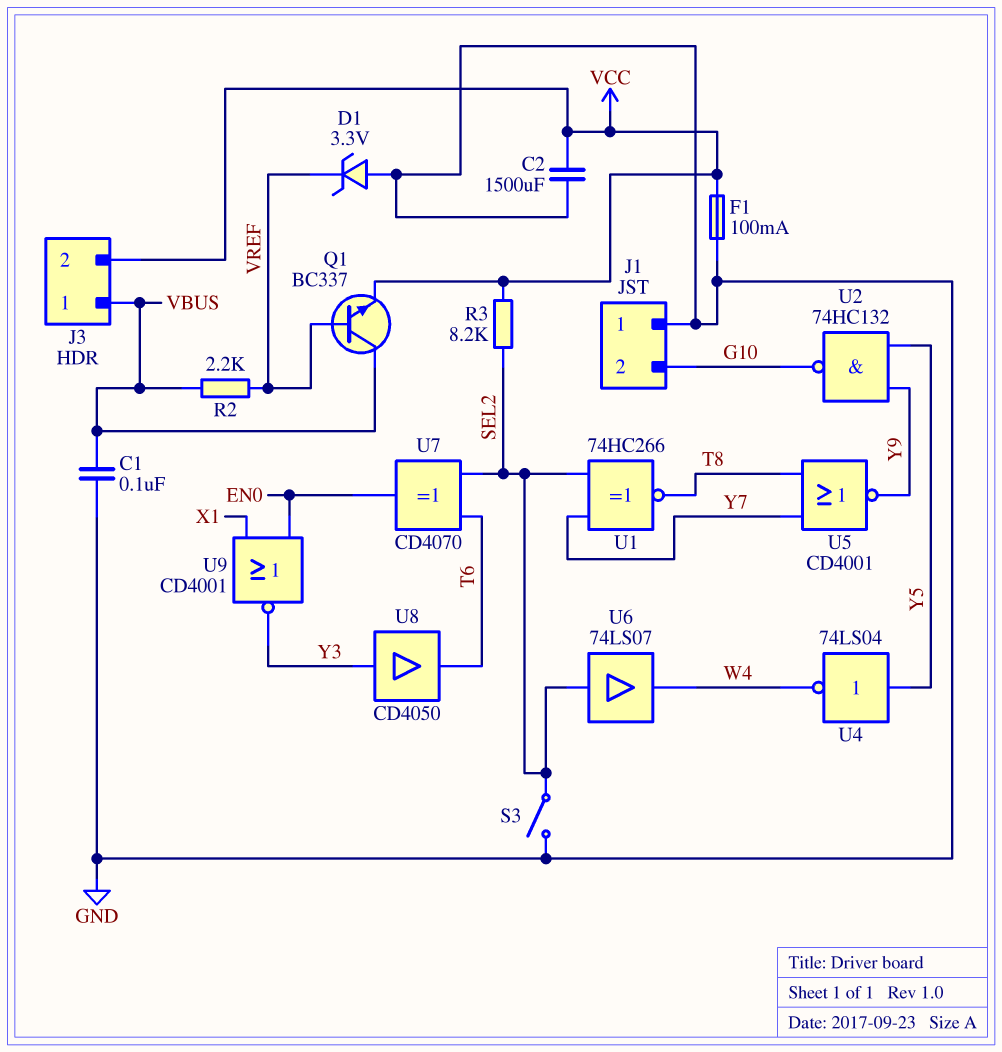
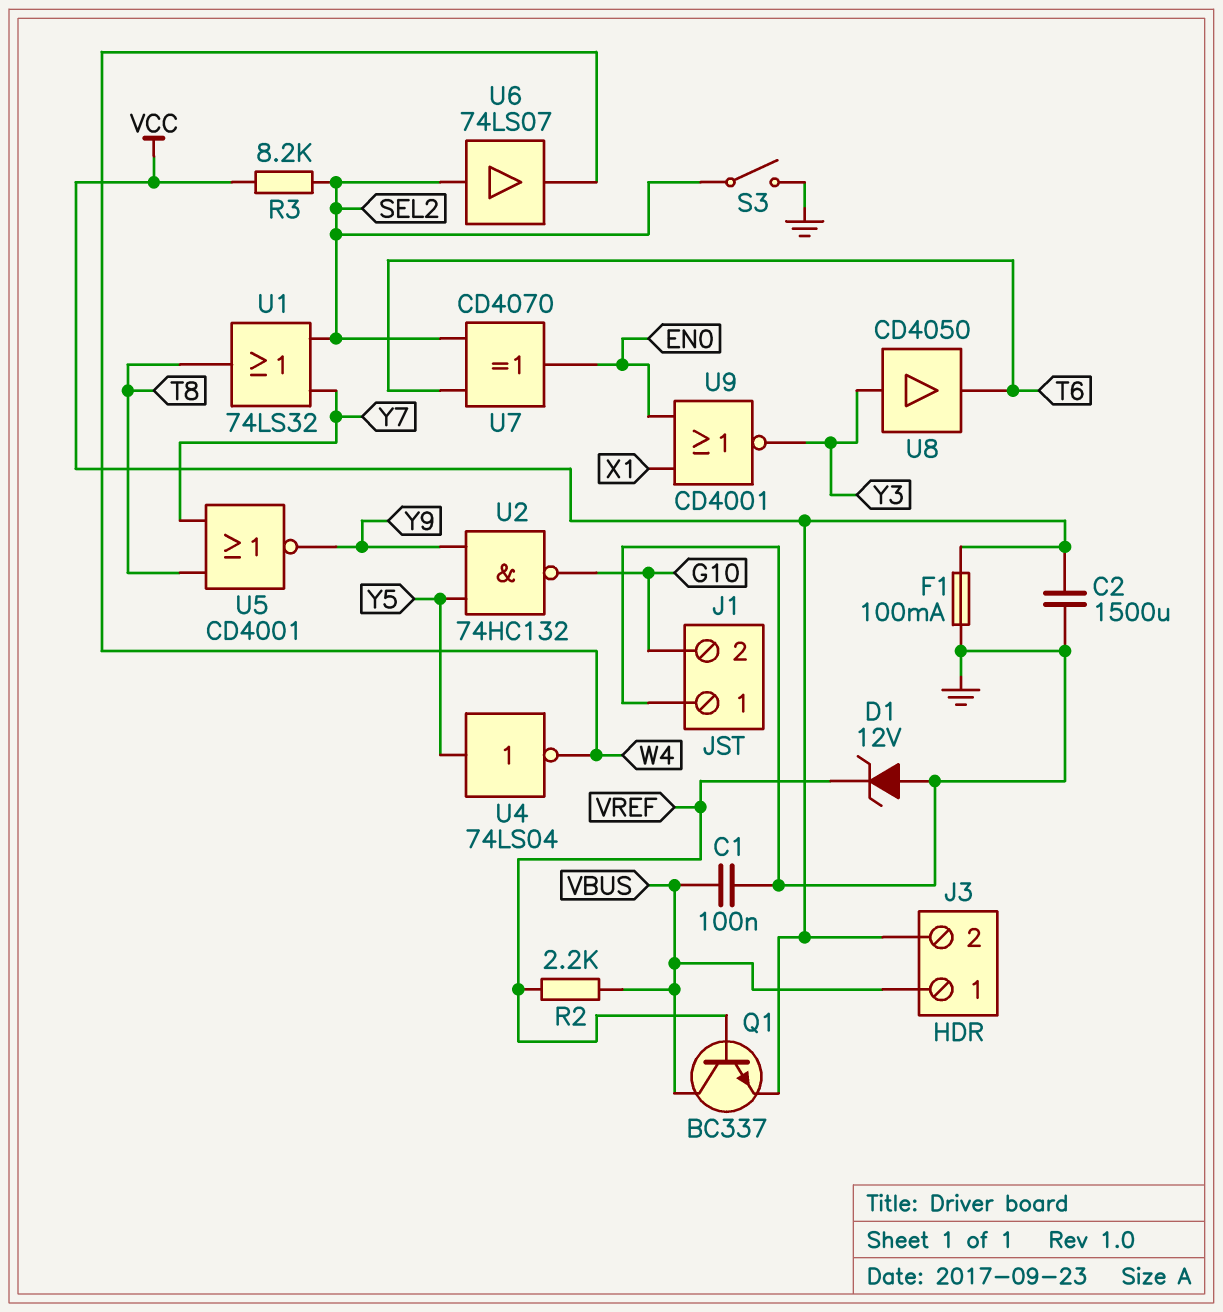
D1: zener 3.3V (A GND, K VREF) -> zener 12V (A GND, K VREF)
U1: XNOR 74HC266 (in SEL2, in Y7, out T8) -> OR 74LS32 (in SEL2, in Y7, out T8)

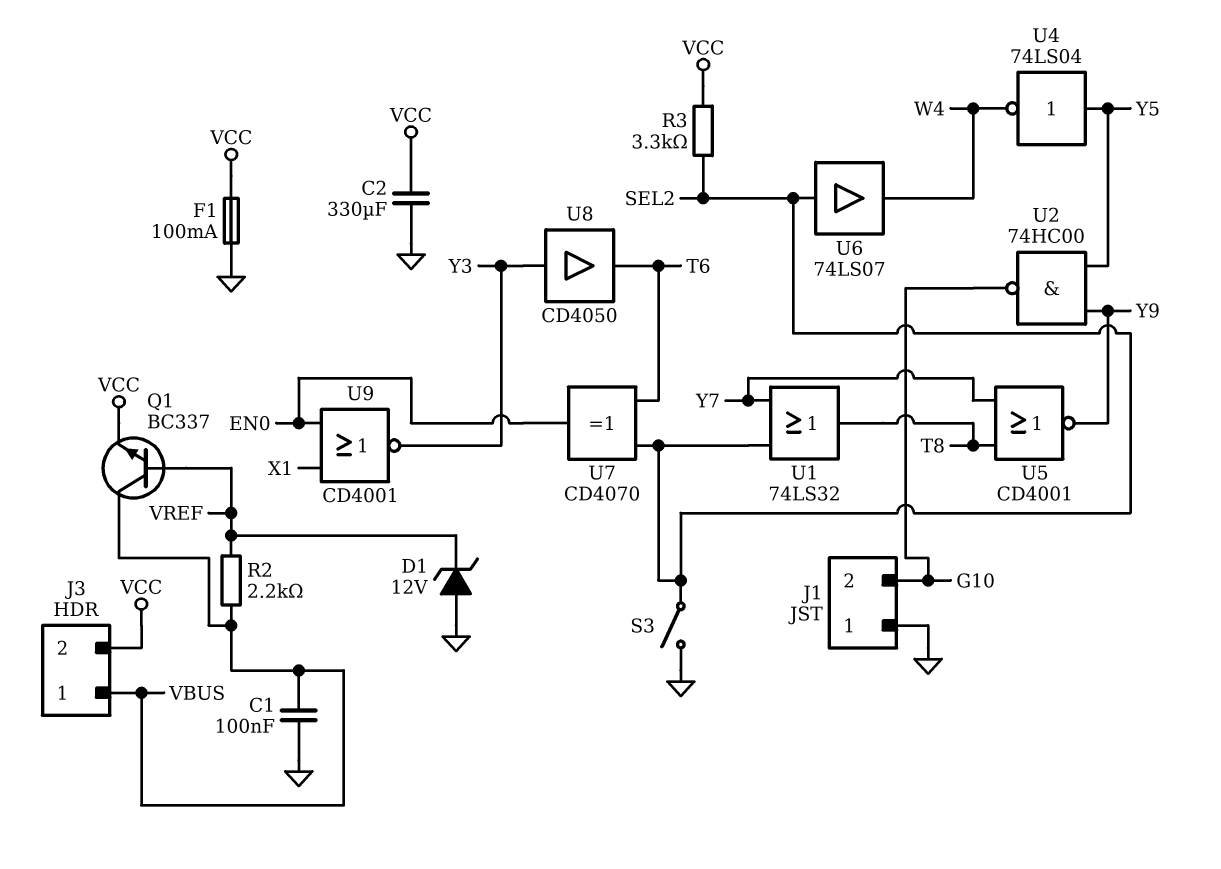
C2: 1500uF (GND, VCC) -> 330uF (GND, VCC)
R3: 8.2k (SEL2, VCC) -> 3.3k (SEL2, VCC)
U2: NAND 74HC132 (in Y5, in Y9, out G10) -> NAND 74HC00 (in Y5, in Y9, out G10)

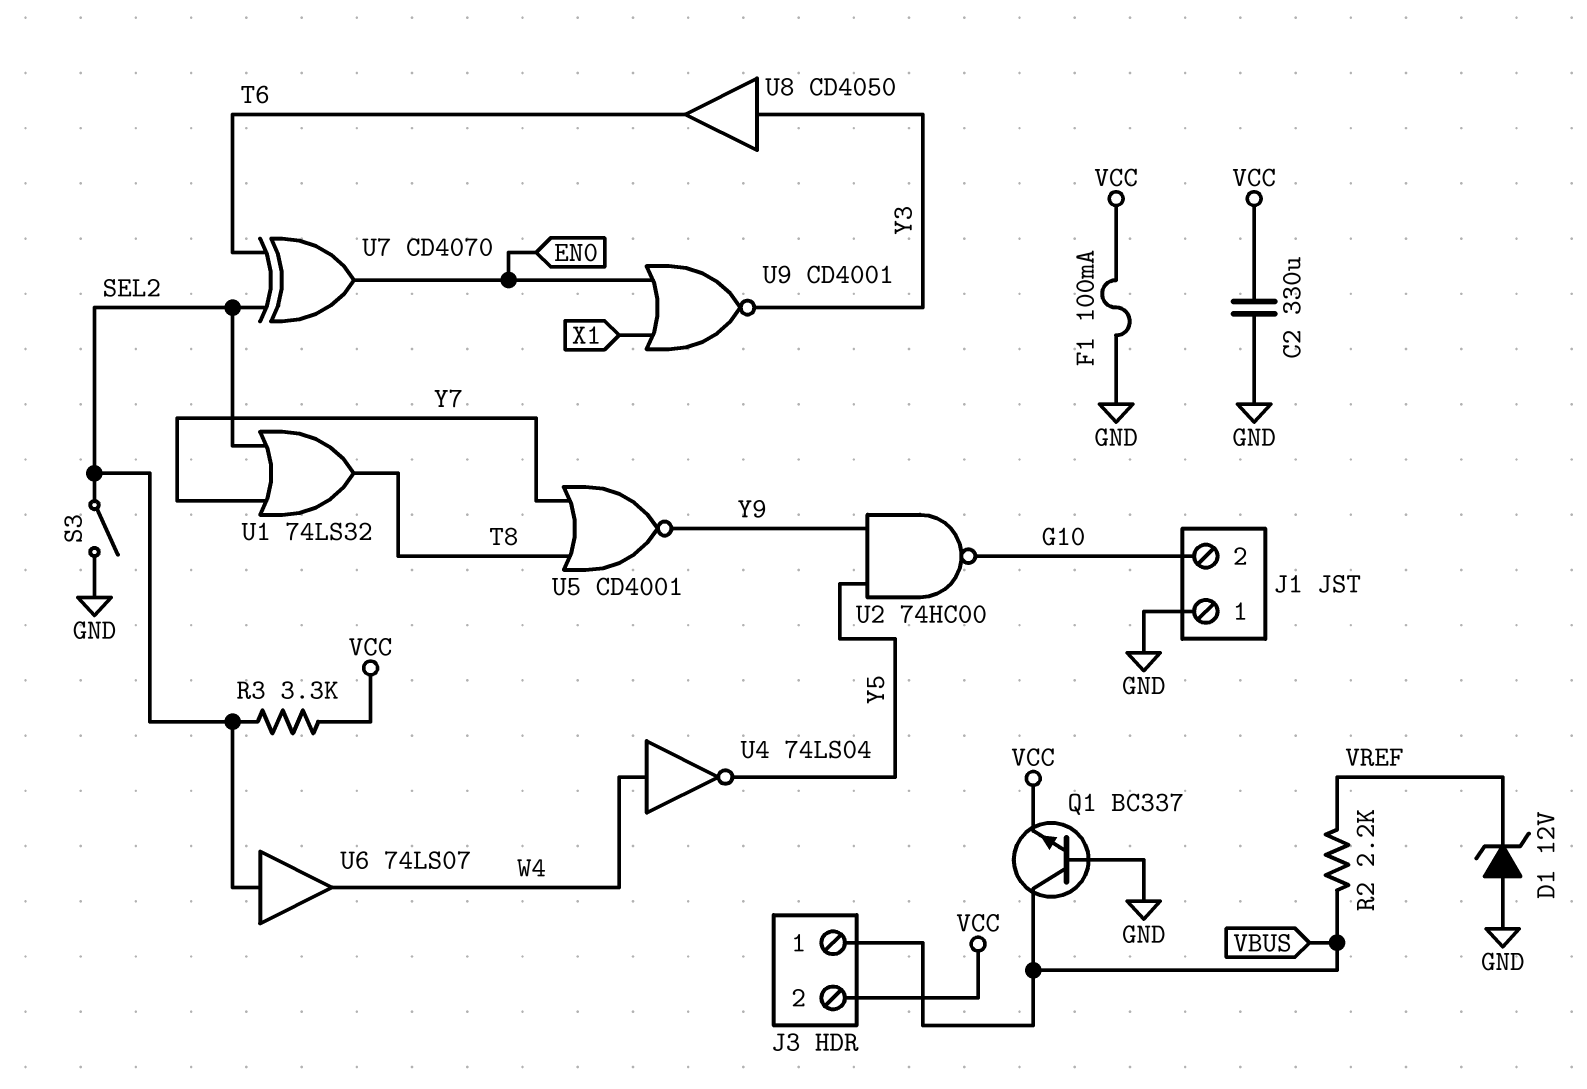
C1: 100nF (GND, VBUS) -> none
Q1: NPN BC337 (B VREF, C VBUS, E VCC) -> NPN BC337 (B GND, C VBUS, E VCC)
U4: NOT 74LS04 (in Y5, out W4) -> NOT 74LS04 (in W4, out Y5)

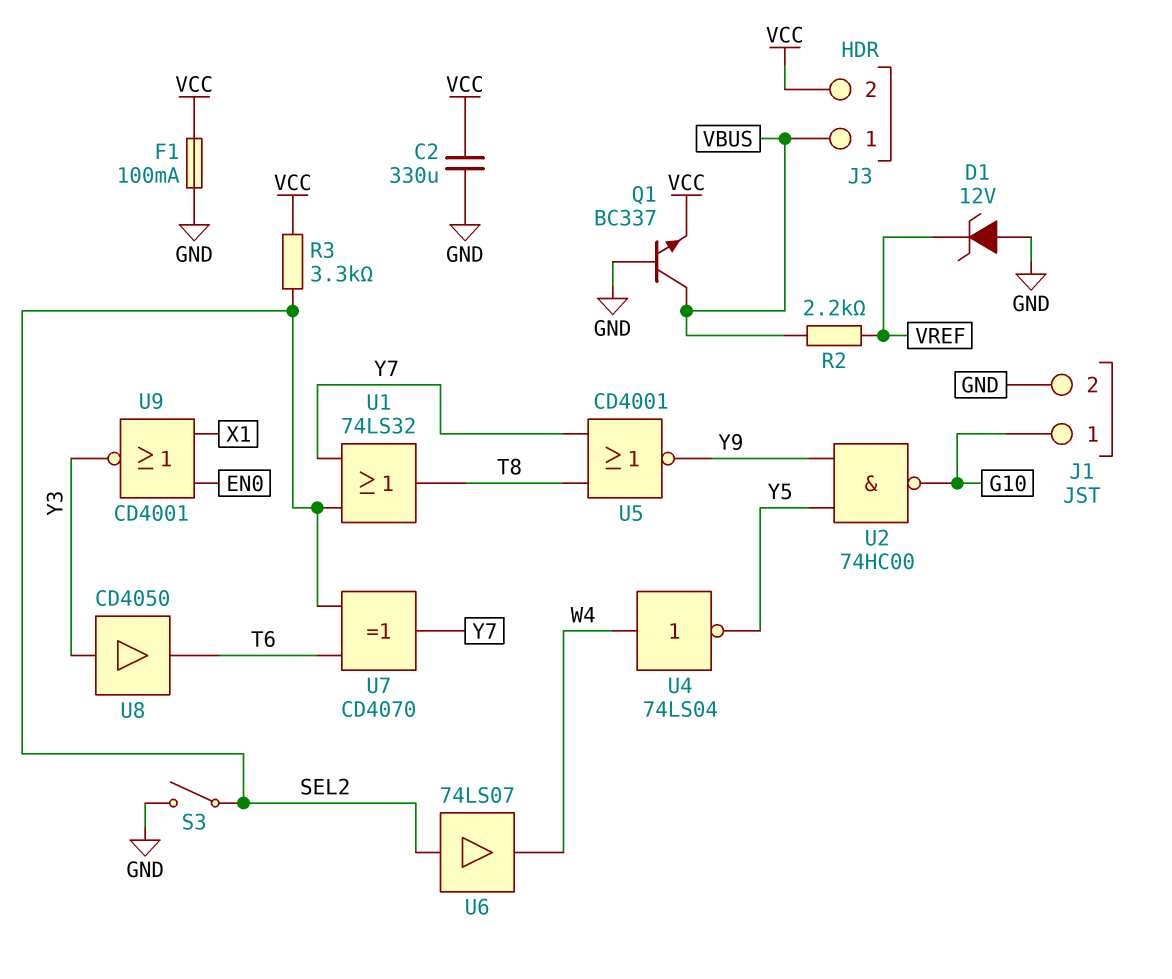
J1 pin 1: GND -> G10
J1 pin 2: G10 -> GND
U7: XOR CD4070 (in SEL2, in T6, out EN0) -> XOR CD4070 (in SEL2, in T6, out Y7)

